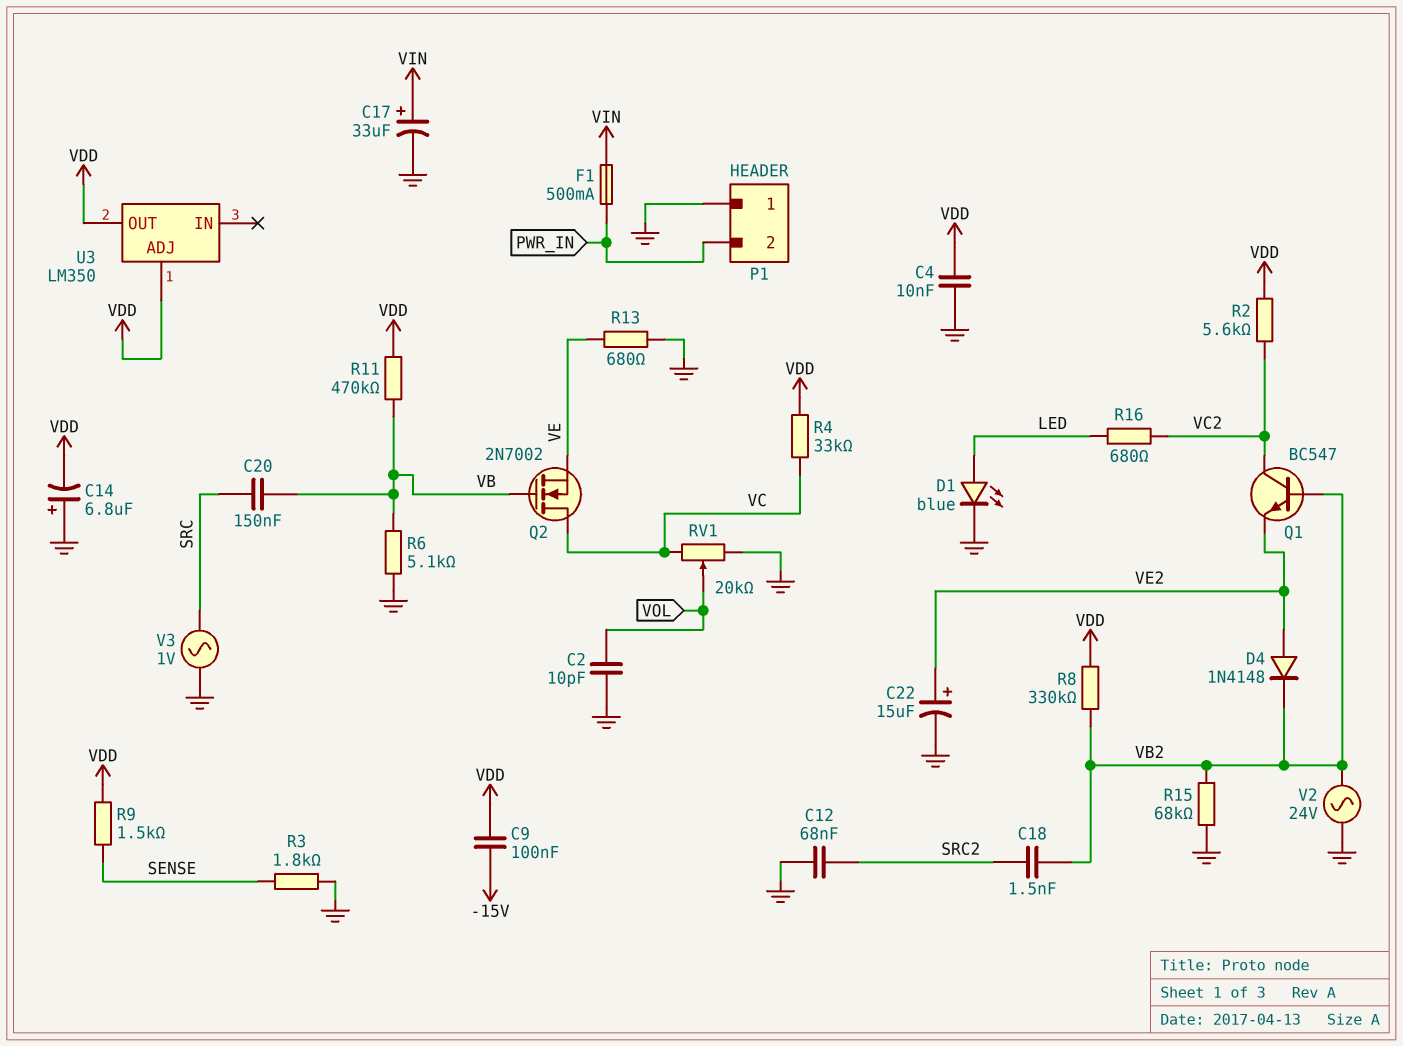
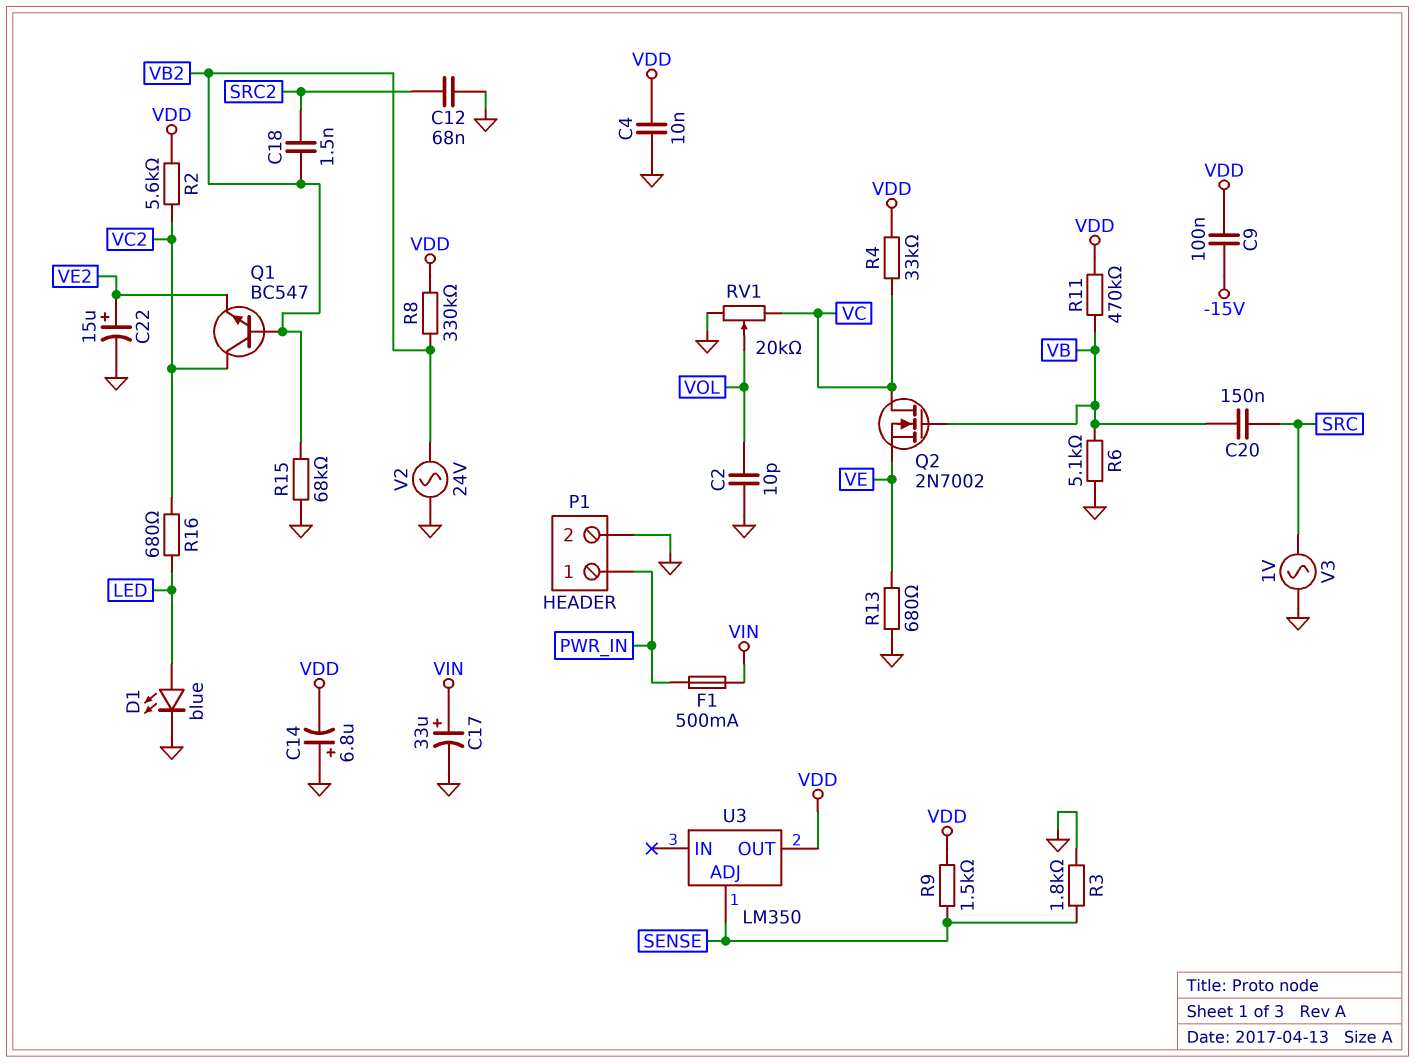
D4: diode 1N4148 (A VE2, K VB2) -> none
P1 pin 1: GND -> PWR_IN
P1 pin 2: PWR_IN -> GND
U3 pin ADJ: VDD -> SENSE

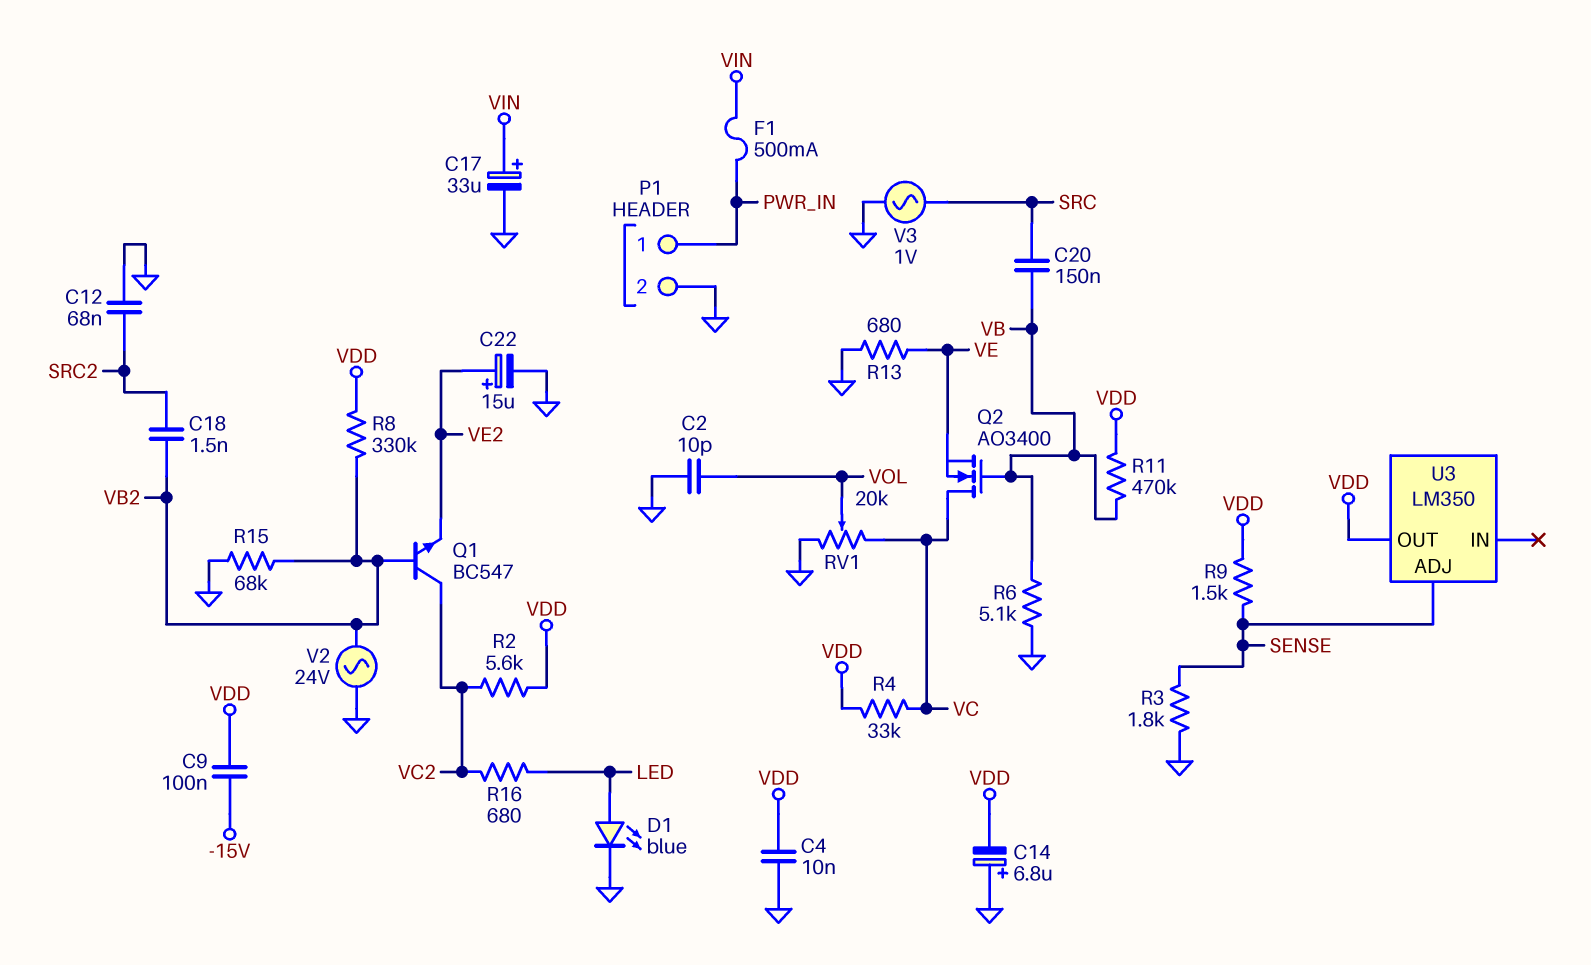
Q2: NMOS 2N7002 (G VB, D VC, S VE) -> NMOS AO3400 (G VB, D VC, S VE)

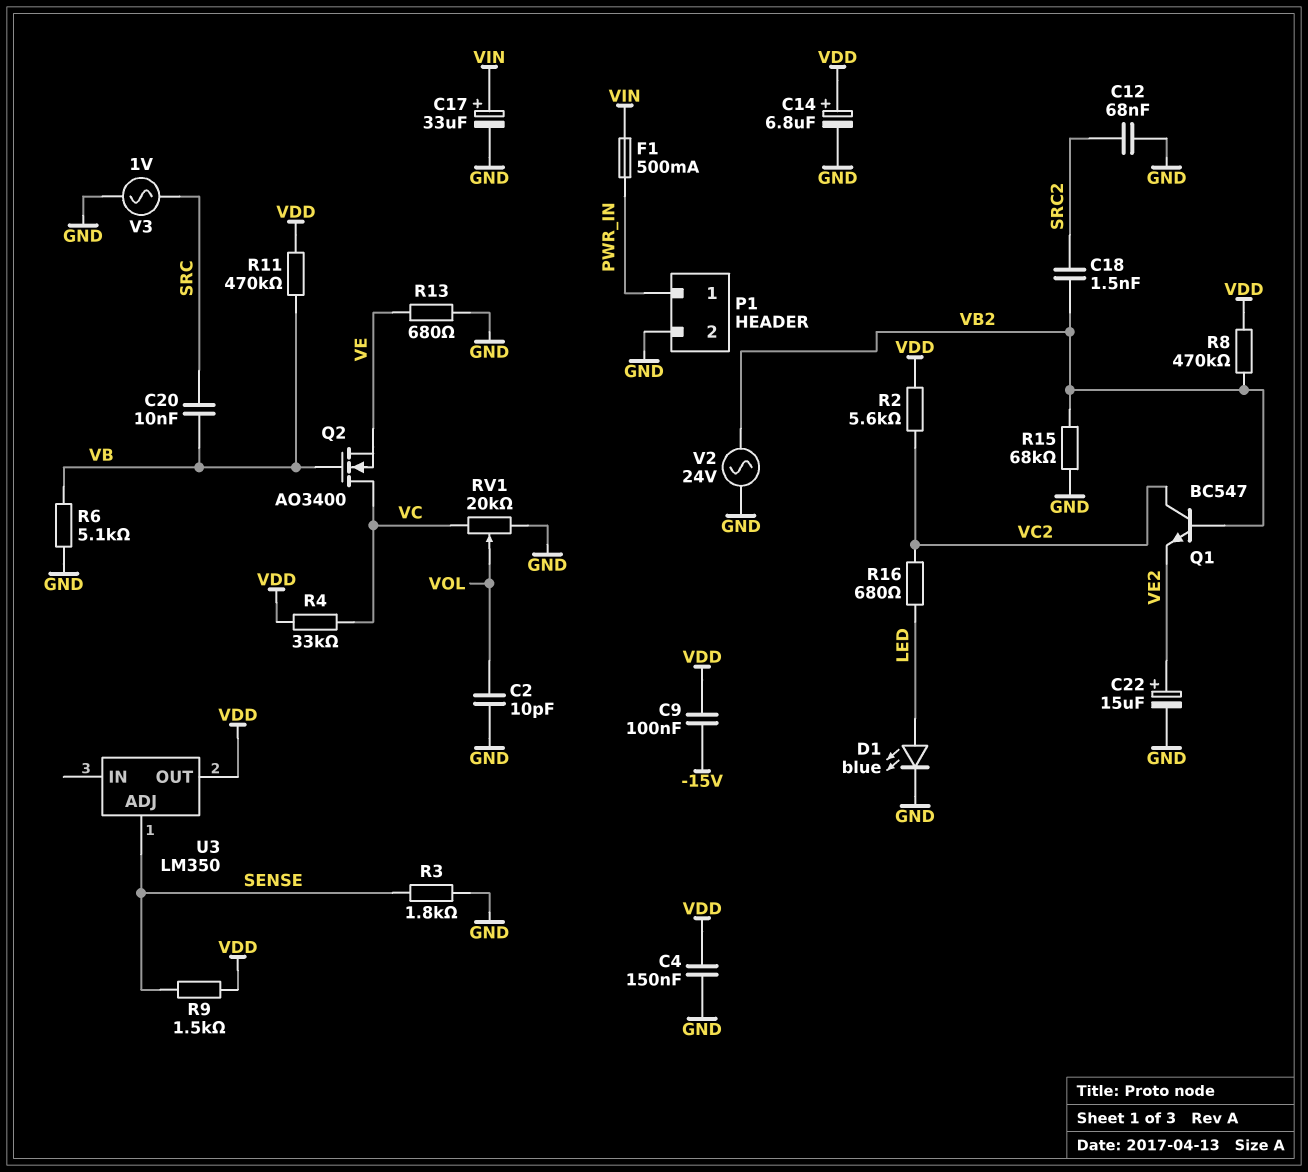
C4: 10nF (GND, VDD) -> 150nF (GND, VDD)
C14: 6.8uF (plus GND, minus VDD) -> 6.8uF (plus VDD, minus GND)
C20: 150nF (SRC, VB) -> 10nF (SRC, VB)
R8: 330k (VB2, VDD) -> 470k (VB2, VDD)

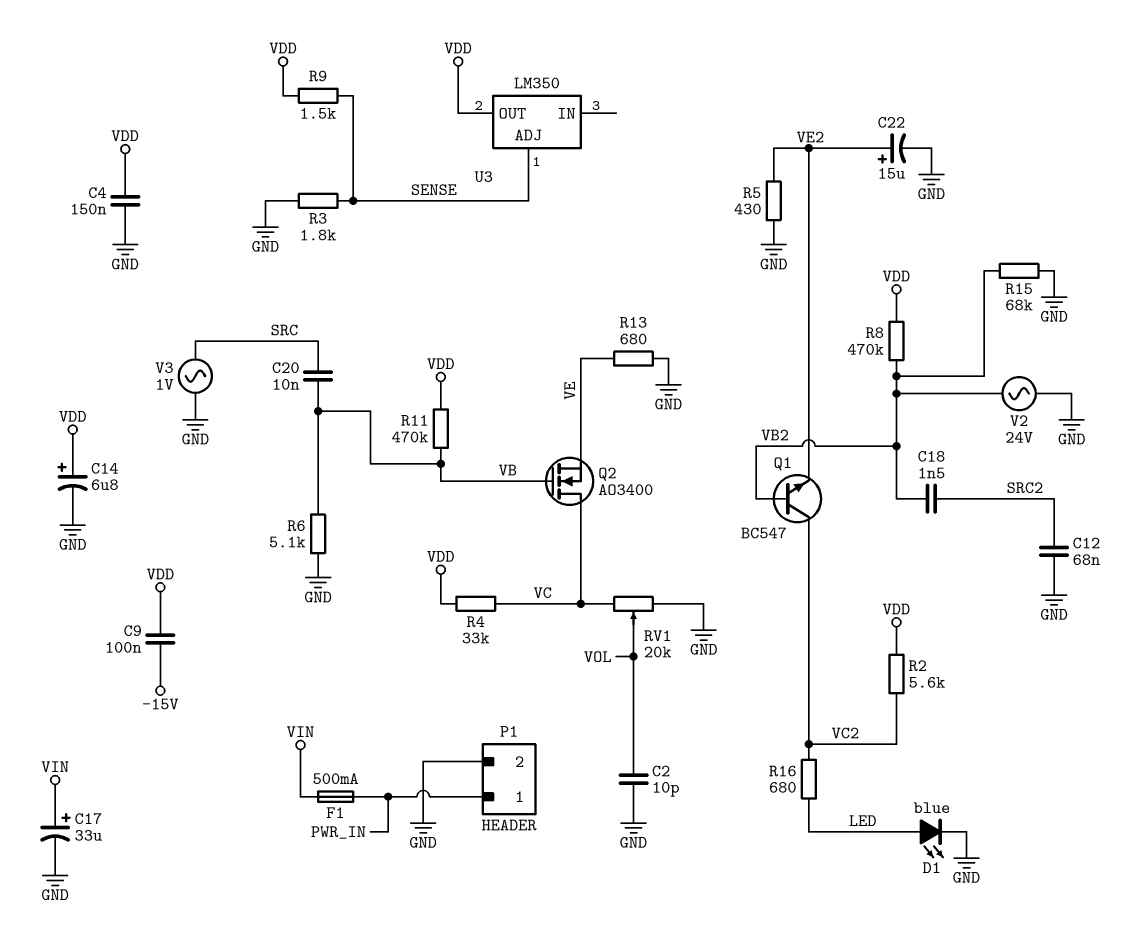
R5: none -> 430 (GND, VE2)

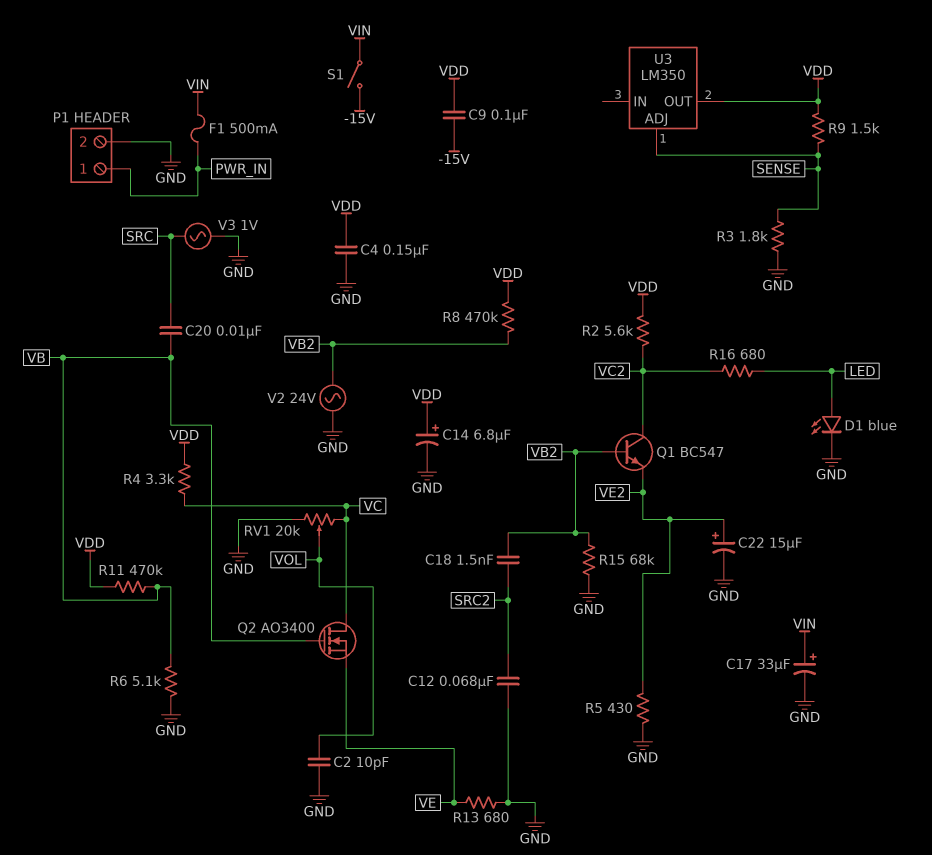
R4: 33k (VC, VDD) -> 3.3k (VC, VDD)
S1: none -> switch (-15V, VIN)

